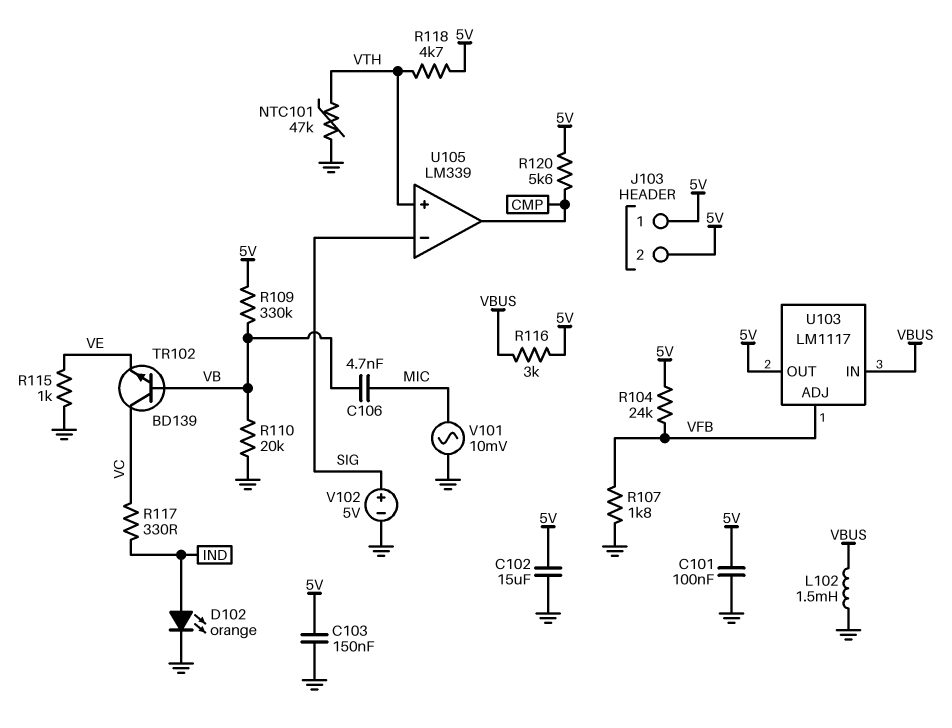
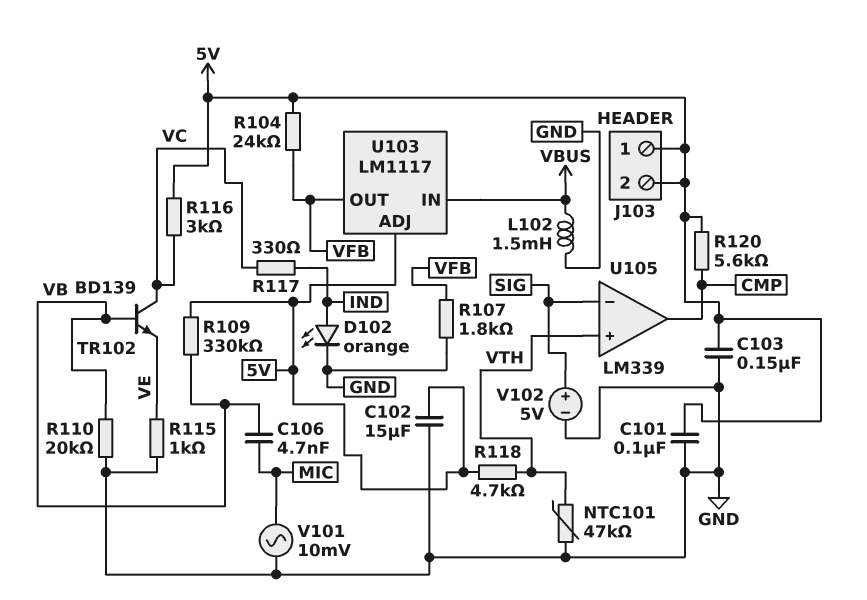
R116: 3k (5V, VBUS) -> 3k (5V, VC)
U103 pin ADJ: VFB -> 5V
U103 pin OUT: 5V -> VFB

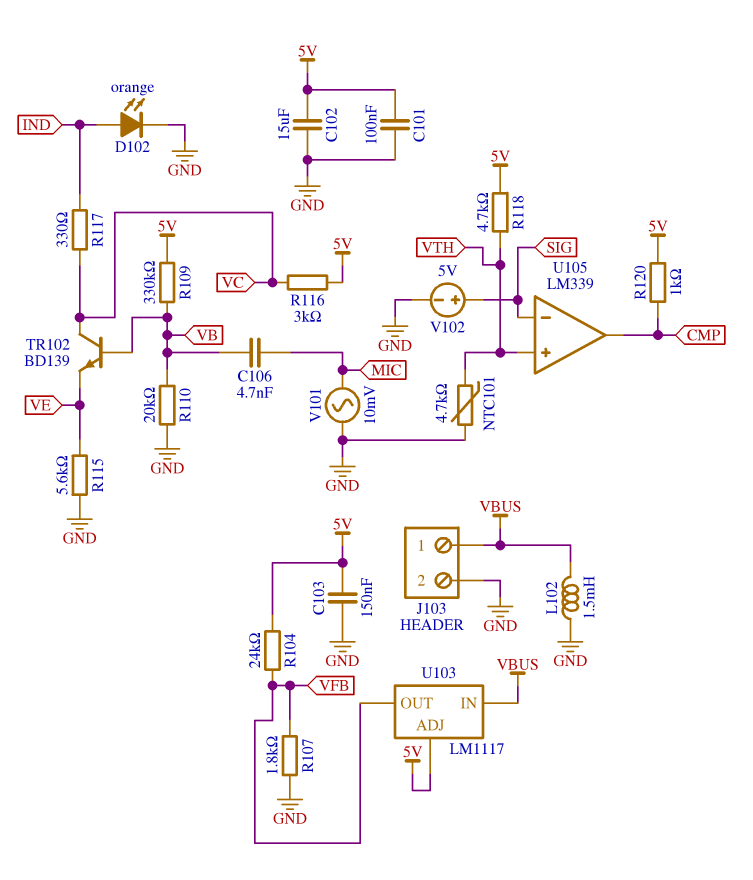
J103 pin 1: 5V -> VBUS
J103 pin 2: 5V -> GND
NTC101: 47k (GND, VTH) -> 4.7k (GND, VTH)
R115: 1k (GND, VE) -> 5.6k (GND, VE)
R120: 5.6k (5V, CMP) -> 1k (5V, CMP)

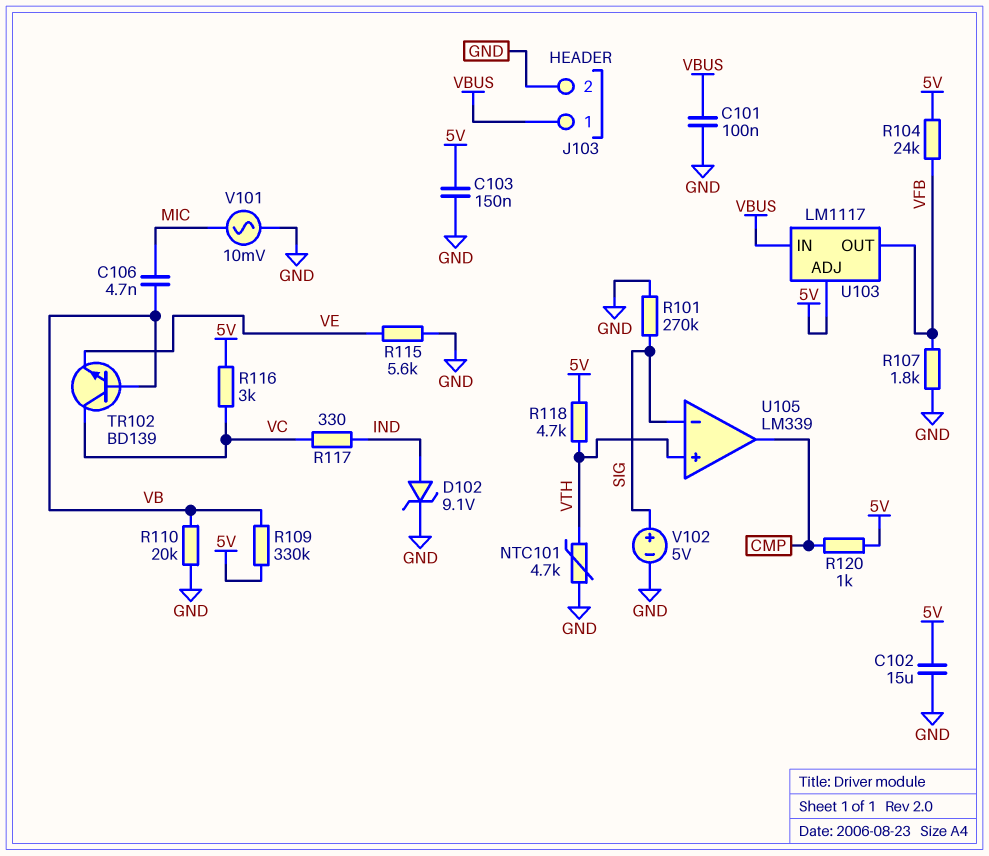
C101: 100nF (5V, GND) -> 100nF (GND, VBUS)
D102: LED orange (A IND, K GND) -> zener 9.1V (A IND, K GND)
L102: 1.5mH (GND, VBUS) -> none
R101: none -> 270k (GND, SIG)

